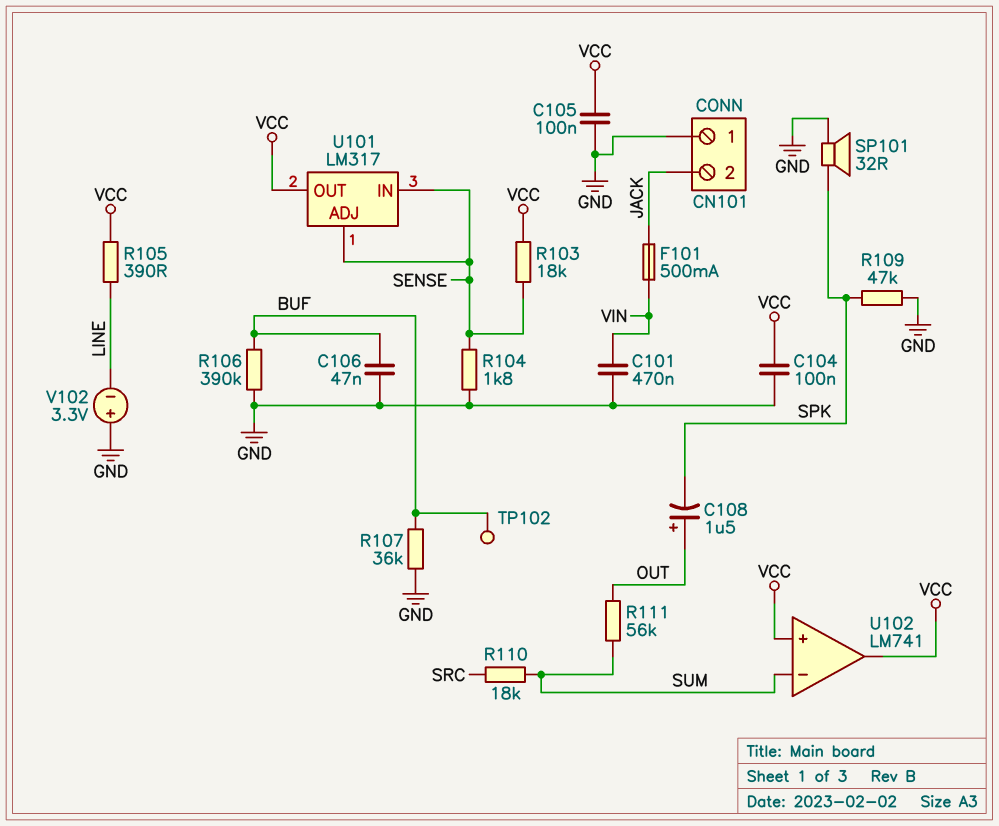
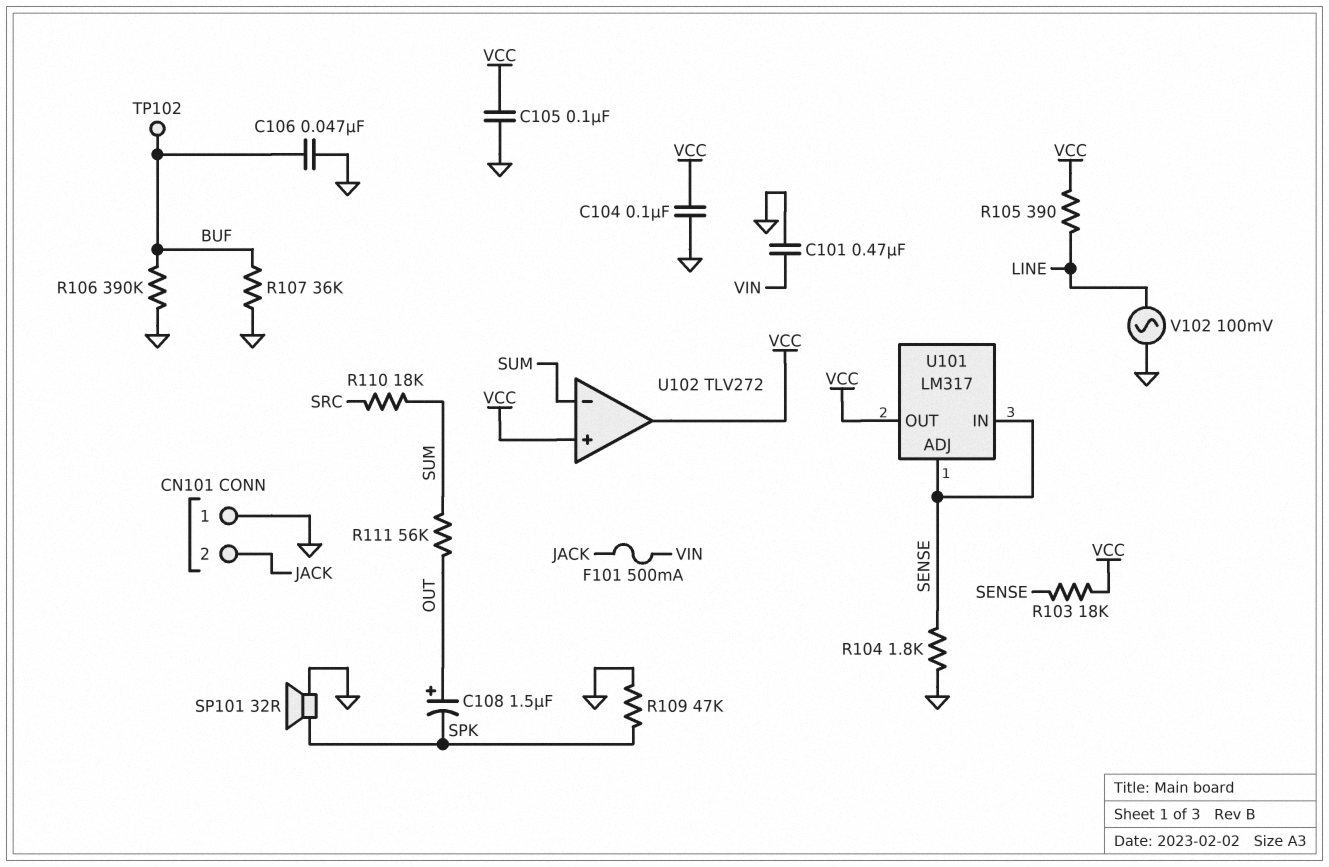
U102: LM741 -> TLV272
V102: 3.3V (plus GND, minus LINE) -> AC 100mV (GND, LINE)

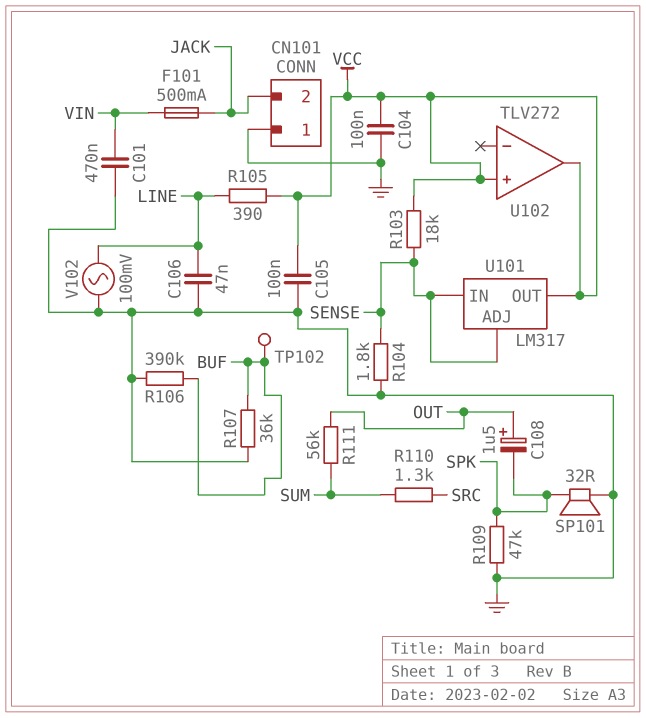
C106: 47nF (BUF, GND) -> 47nF (GND, LINE)
R110: 18k (SRC, SUM) -> 1.3k (SRC, SUM)
U102 pin in-: SUM -> none

